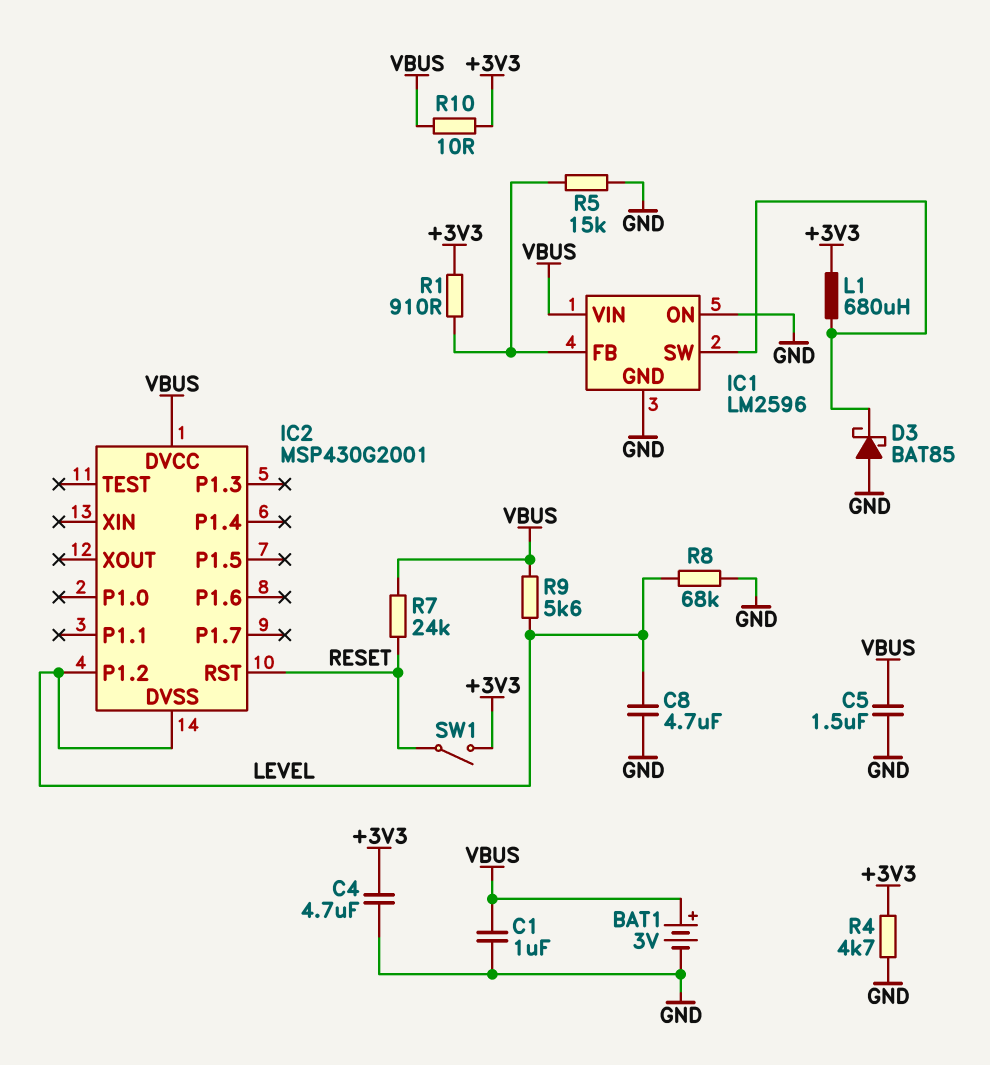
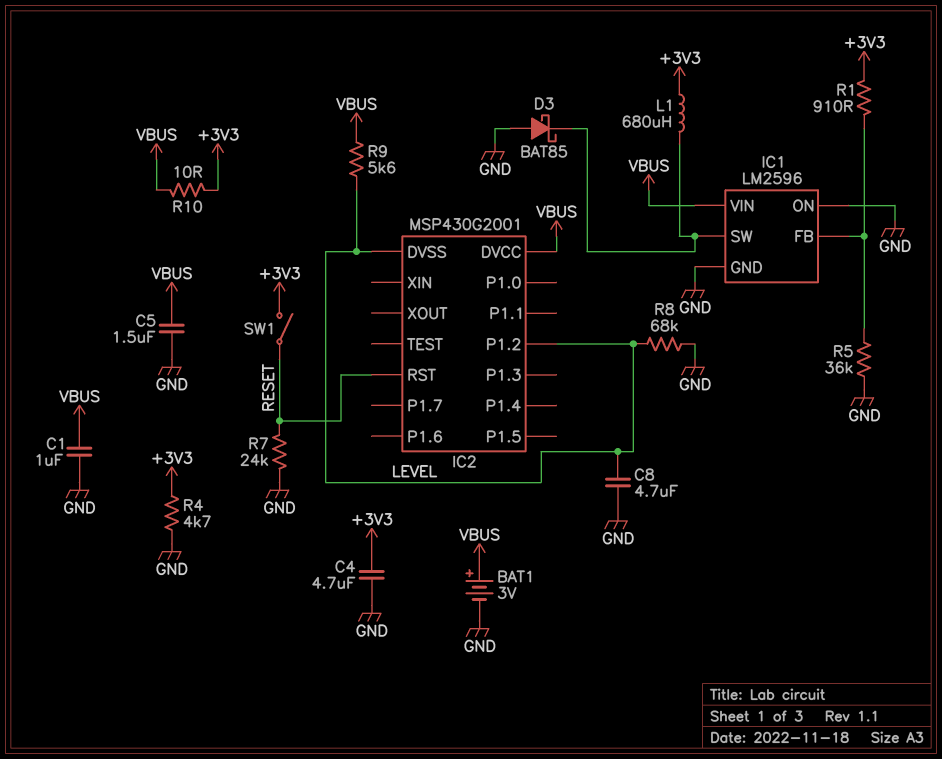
R5: 15k (GND, IC1/FB) -> 36k (GND, IC1/FB)
R7: 24k (RESET, VBUS) -> 24k (GND, RESET)

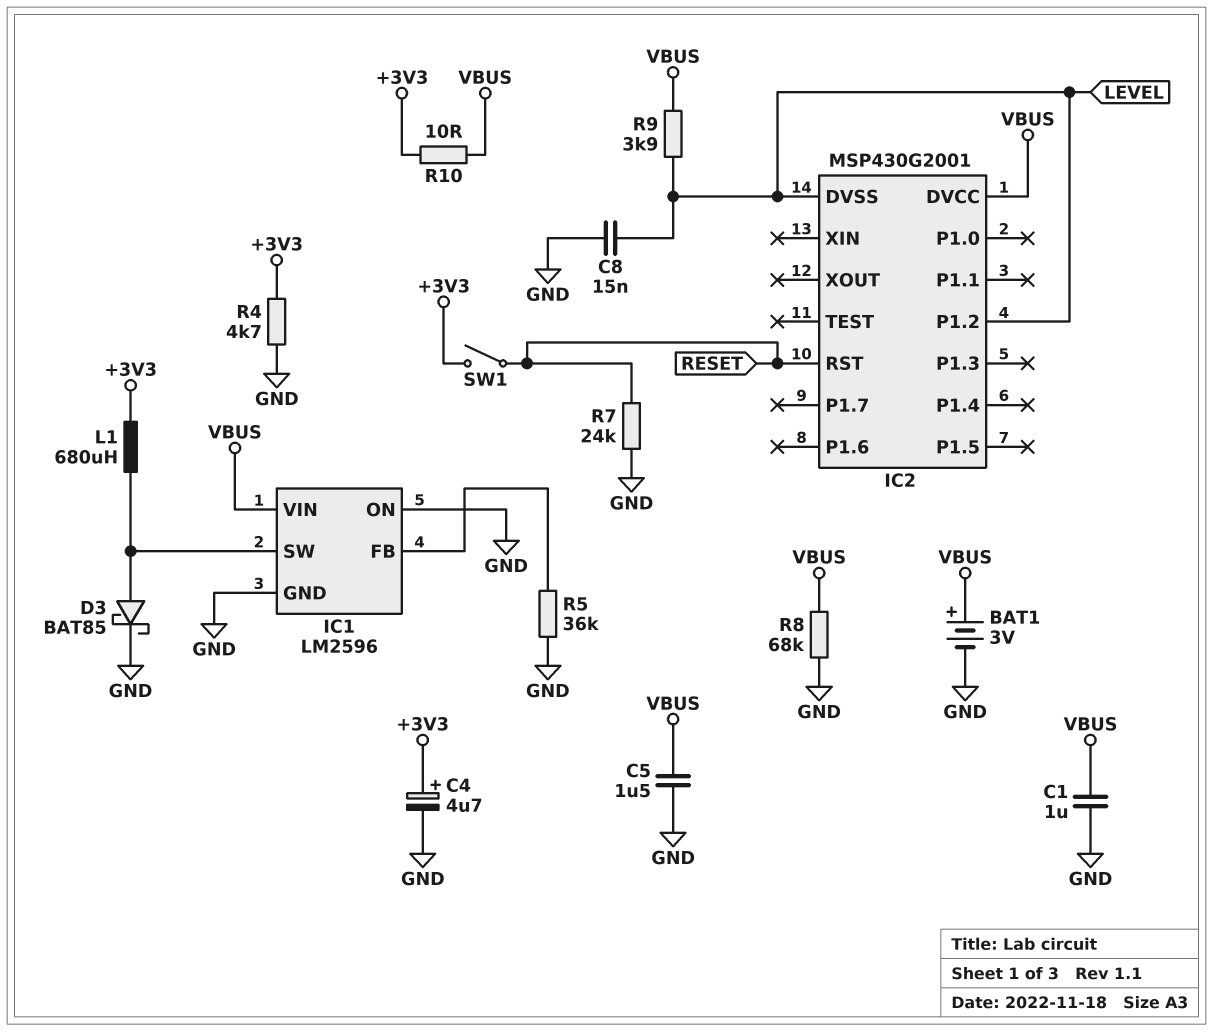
C4: 4.7uF (+3V3, GND) -> 4.7uF (plus +3V3, minus GND)
C8: 4.7uF (GND, LEVEL) -> 15nF (GND, LEVEL)
D3: schottky BAT85 (A GND, K IC1/SW) -> schottky BAT85 (A IC1/SW, K GND)
R1: 910 (+3V3, IC1/FB) -> none
R8: 68k (GND, LEVEL) -> 68k (GND, VBUS)
R9: 5.6k (LEVEL, VBUS) -> 3.9k (LEVEL, VBUS)

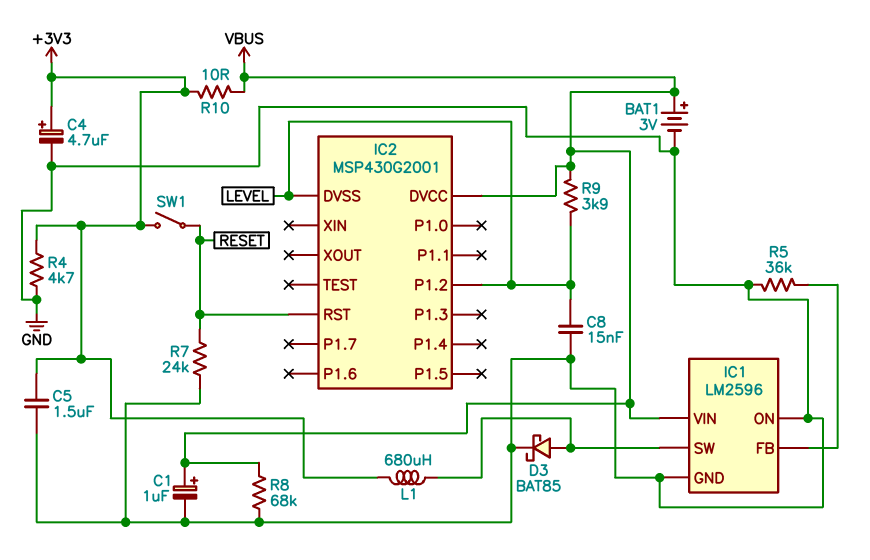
C1: 1uF (GND, VBUS) -> 1uF (plus VBUS, minus GND)
C5: 1.5uF (GND, VBUS) -> 1.5uF (+3V3, GND)

